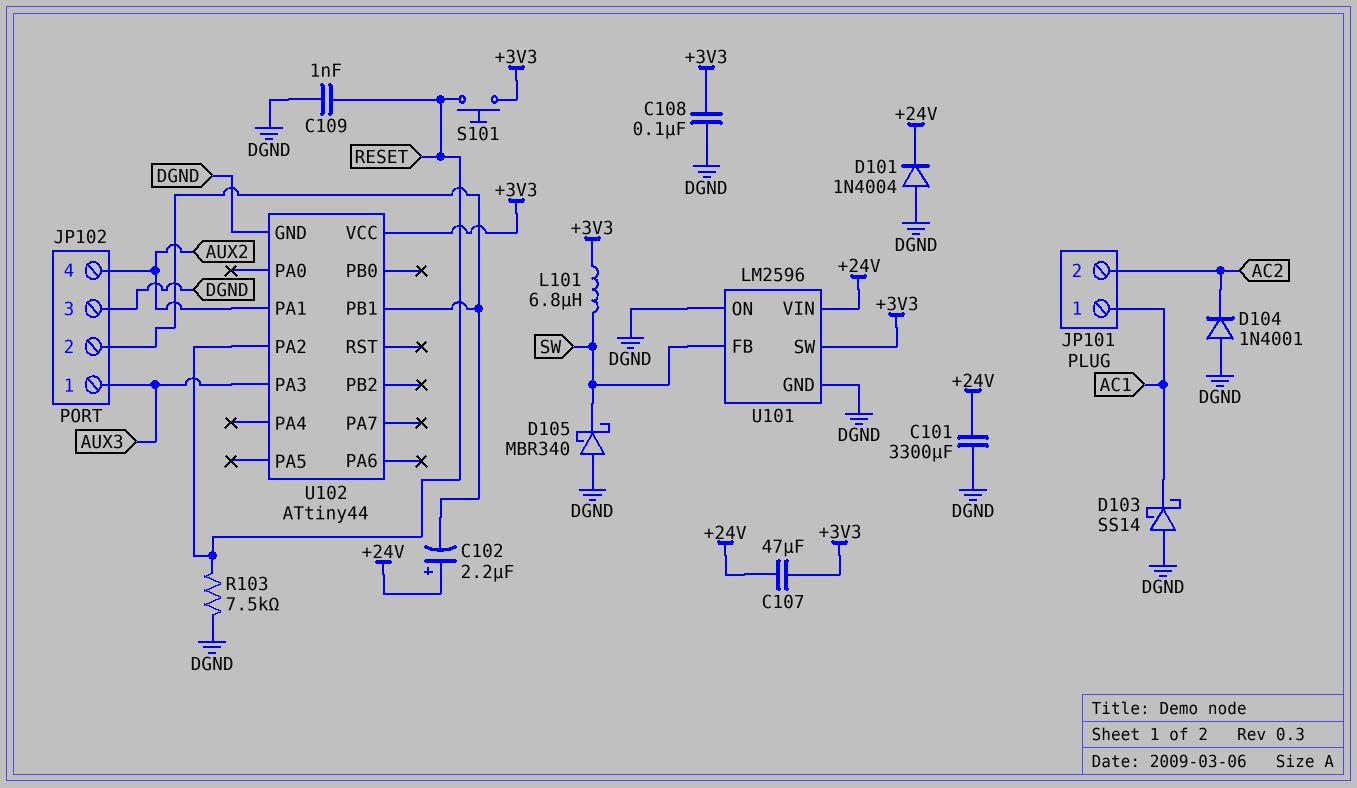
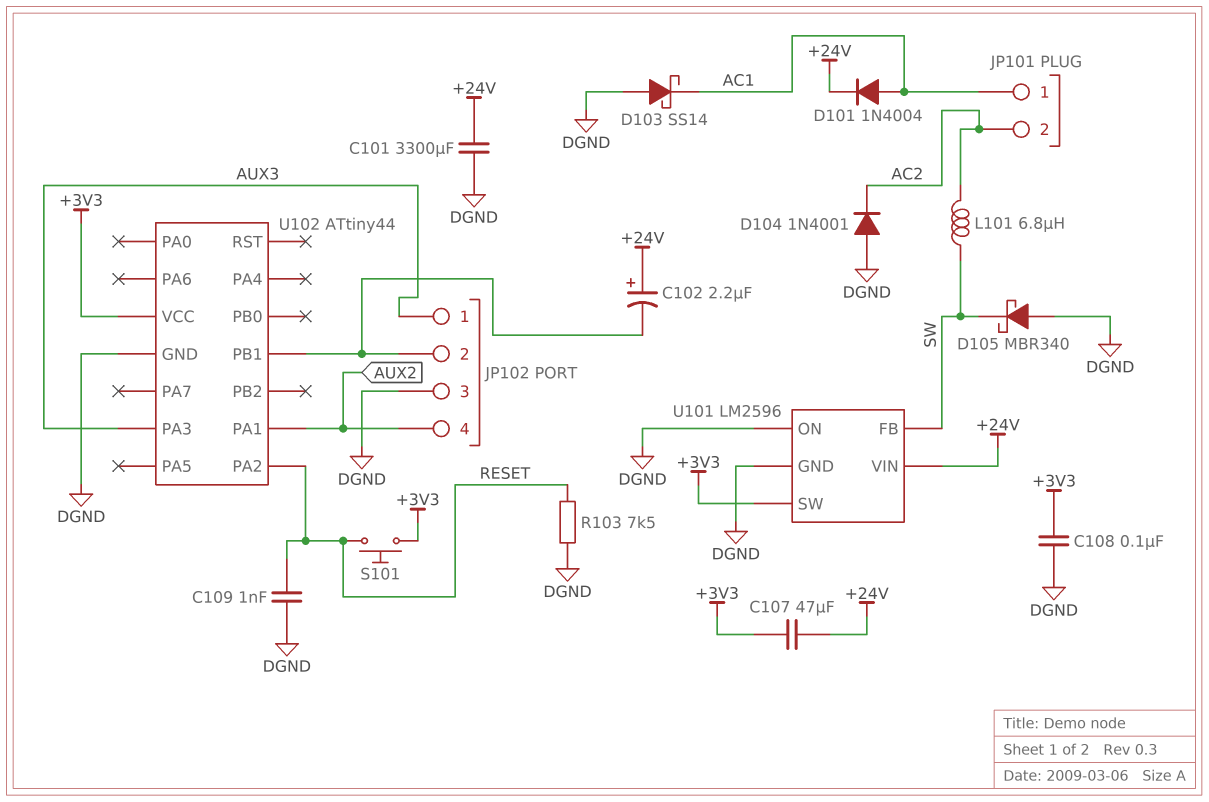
D101: diode 1N4004 (A DGND, K +24V) -> diode 1N4004 (A AC1, K +24V)
L101: 6.8uH (+3V3, SW) -> 6.8uH (AC2, SW)

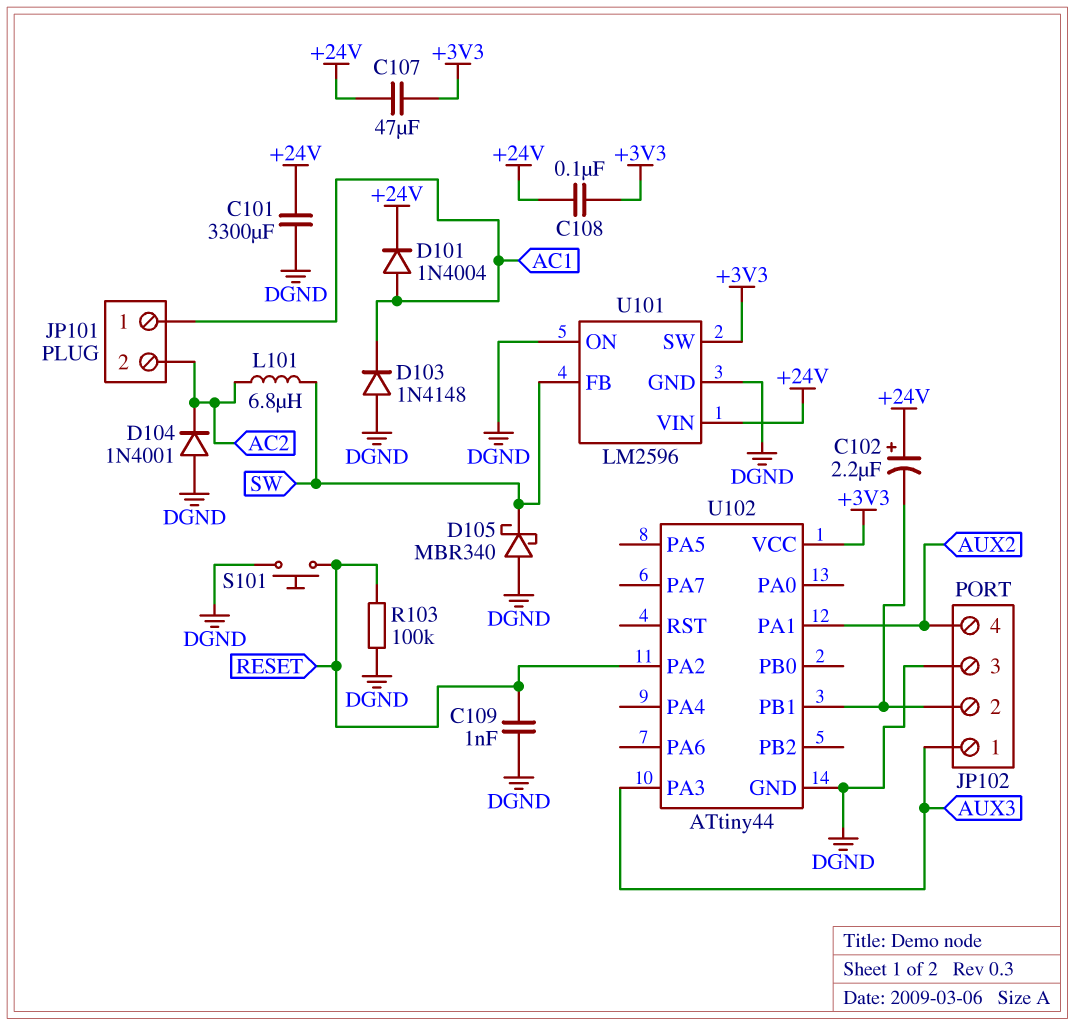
C108: 100nF (+3V3, DGND) -> 100nF (+3V3, +24V)
D103: schottky SS14 (A DGND, K AC1) -> diode 1N4148 (A DGND, K AC1)
R103: 7.5k (DGND, RESET) -> 100k (DGND, RESET)
S101: button (+3V3, RESET) -> button (DGND, RESET)

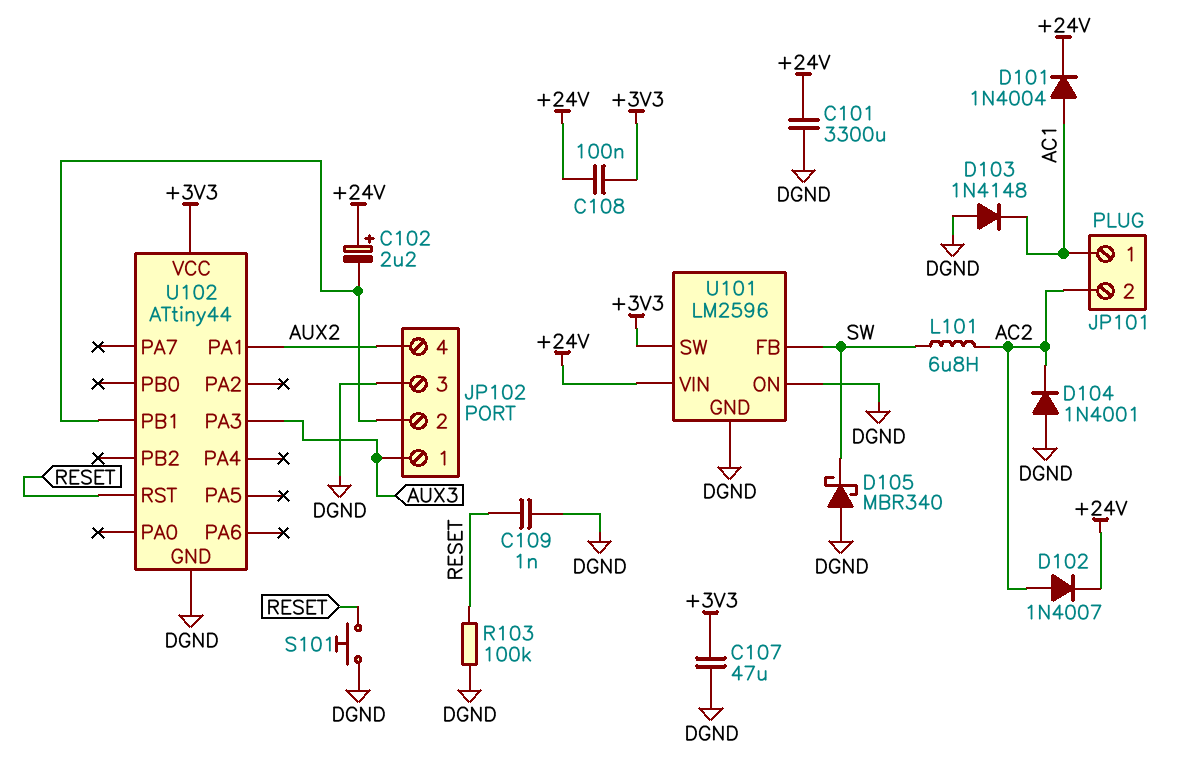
C107: 47uF (+3V3, +24V) -> 47uF (+3V3, DGND)
D102: none -> diode 1N4007 (A AC2, K +24V)
U102 pin PA2: RESET -> none
U102 pin RST: none -> RESET

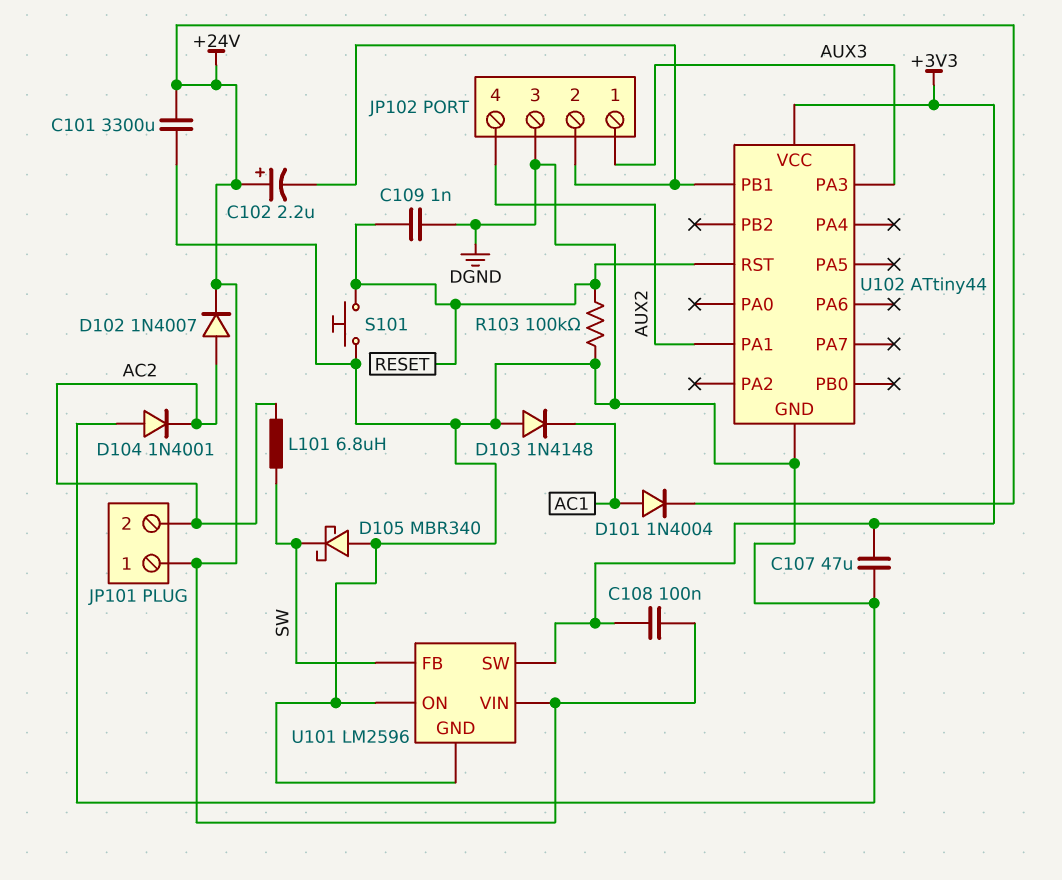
JP101 pin 1: AC1 -> +24V

